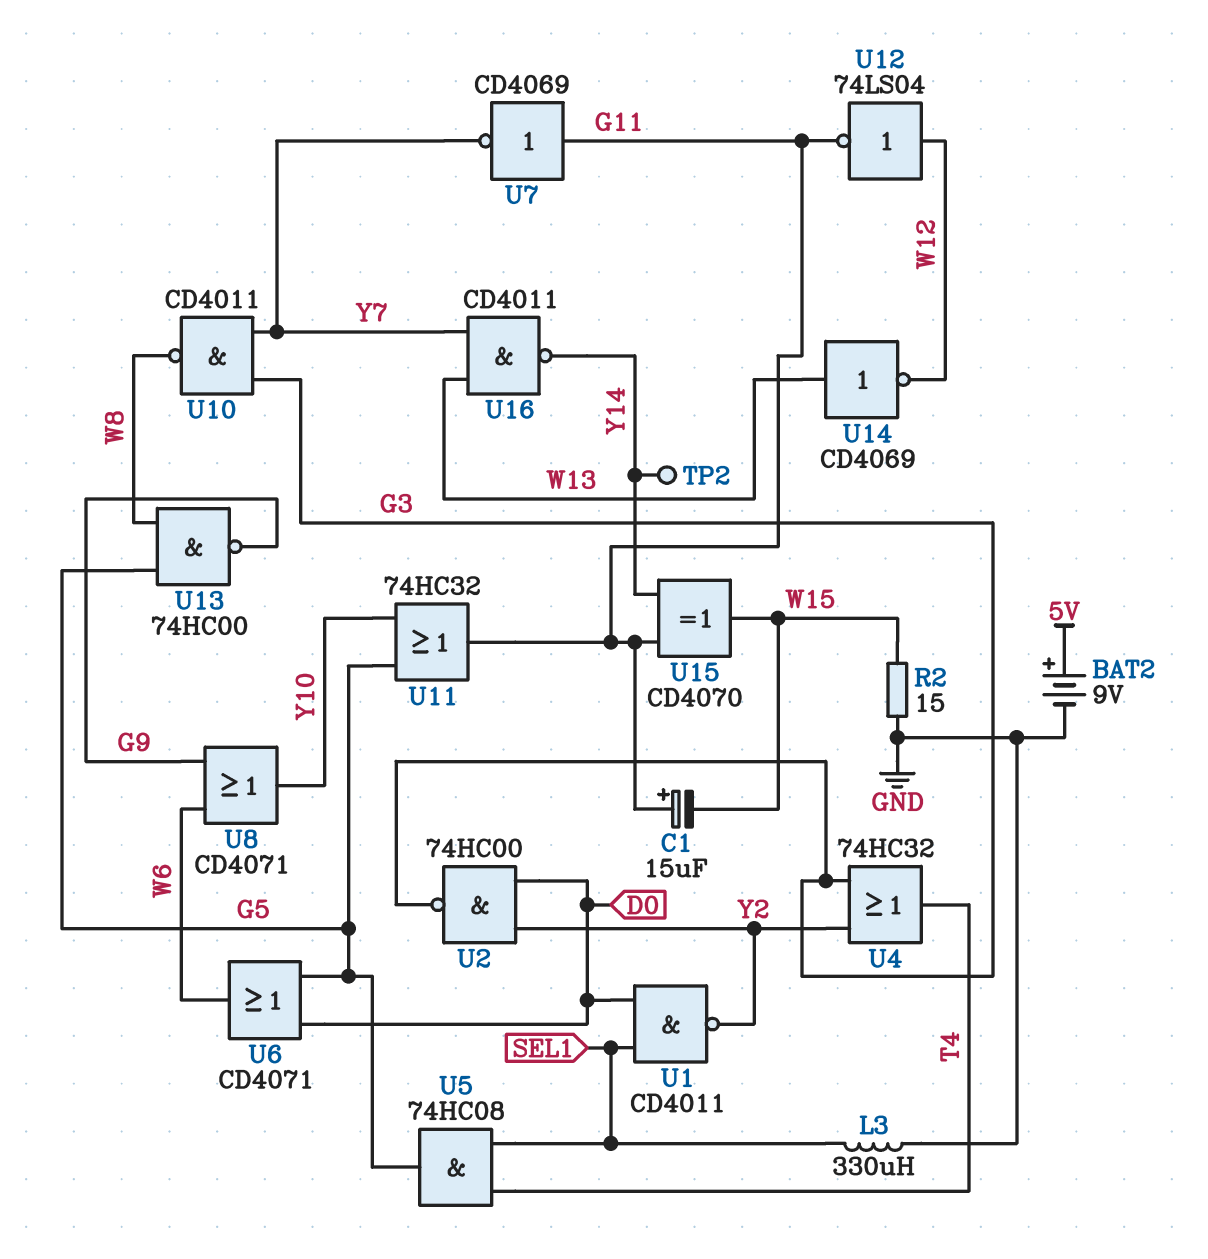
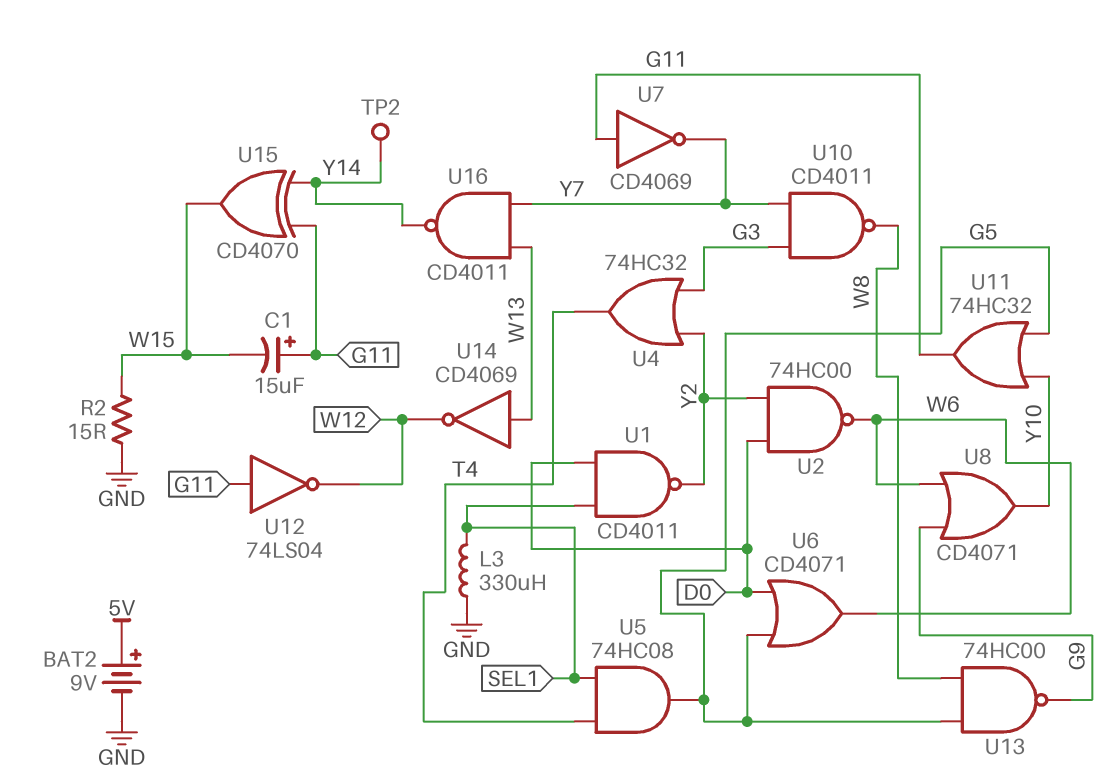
U2: NAND 74HC00 (in D0, in Y2, out G3) -> NAND 74HC00 (in D0, in Y2, out W6)
U12: NOT 74LS04 (in W12, out G11) -> NOT 74LS04 (in G11, out W12)

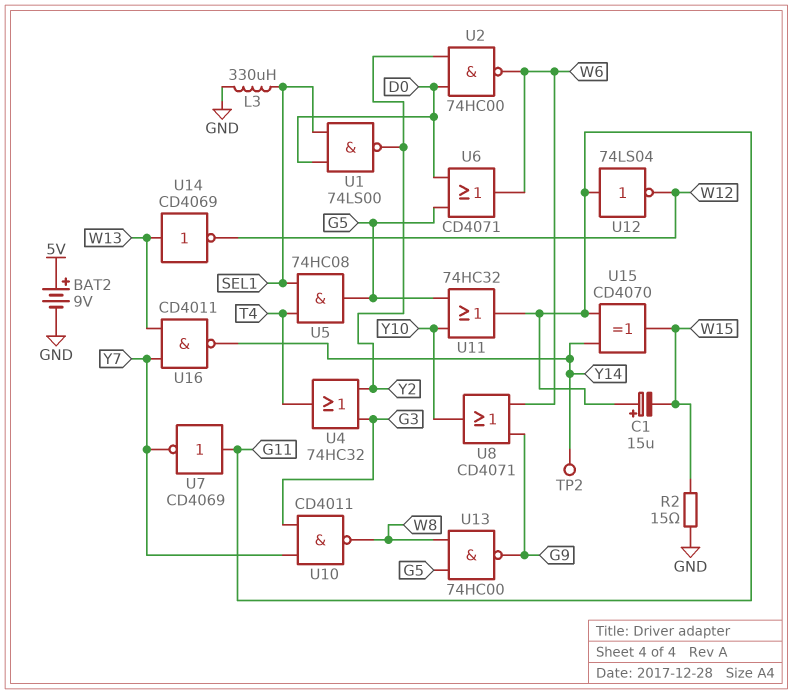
U1: NAND CD4011 (in D0, in SEL1, out Y2) -> NAND 74LS00 (in D0, in SEL1, out Y2)

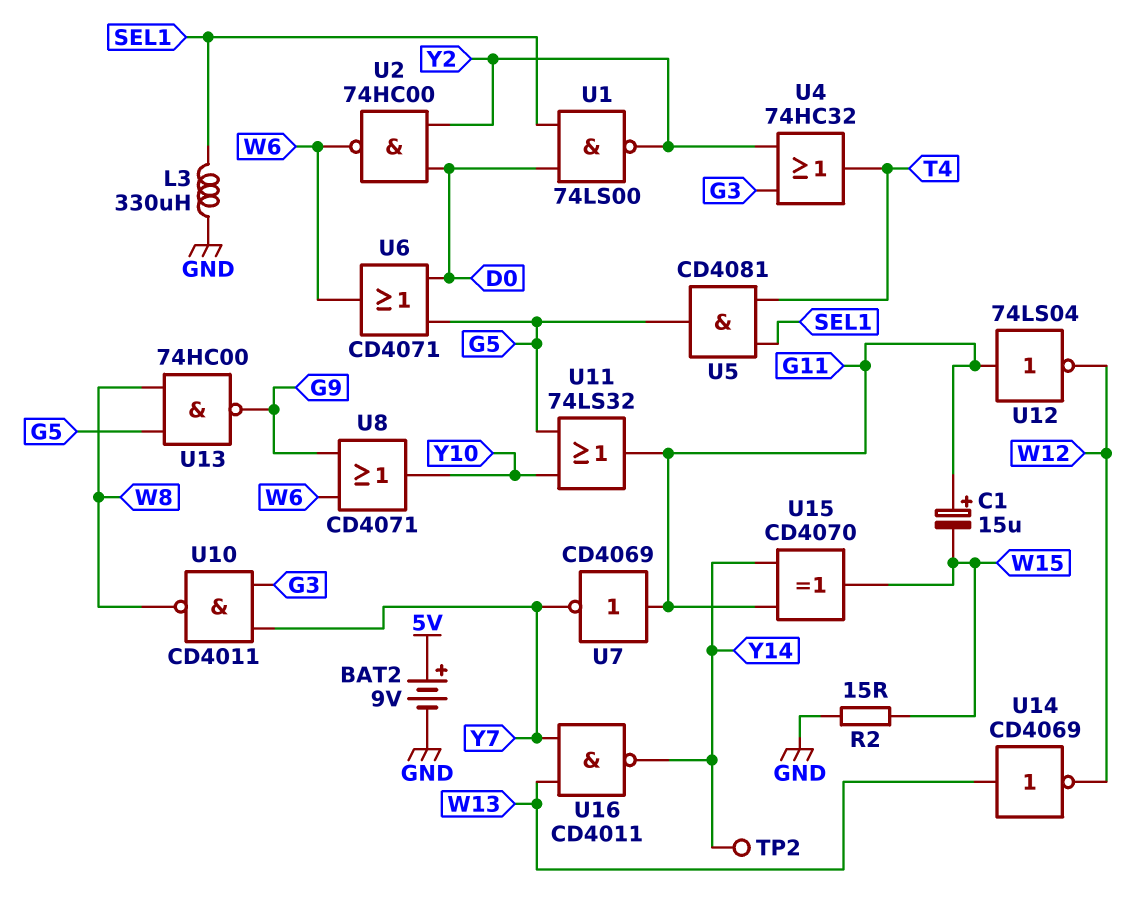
U5: AND 74HC08 (in SEL1, in T4, out G5) -> AND CD4081 (in SEL1, in T4, out G5)
U11: OR 74HC32 (in G5, in Y10, out G11) -> OR 74LS32 (in G5, in Y10, out G11)

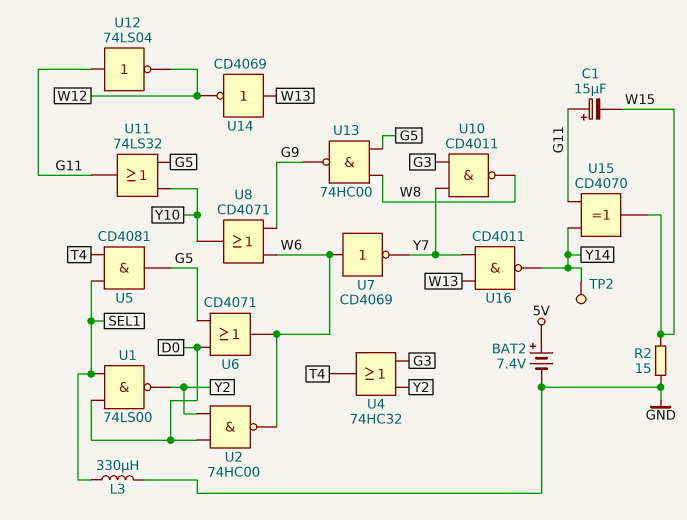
BAT2: 9V (plus 5V, minus GND) -> 7.4V (plus 5V, minus GND)
U7: NOT CD4069 (in G11, out Y7) -> NOT CD4069 (in W6, out Y7)

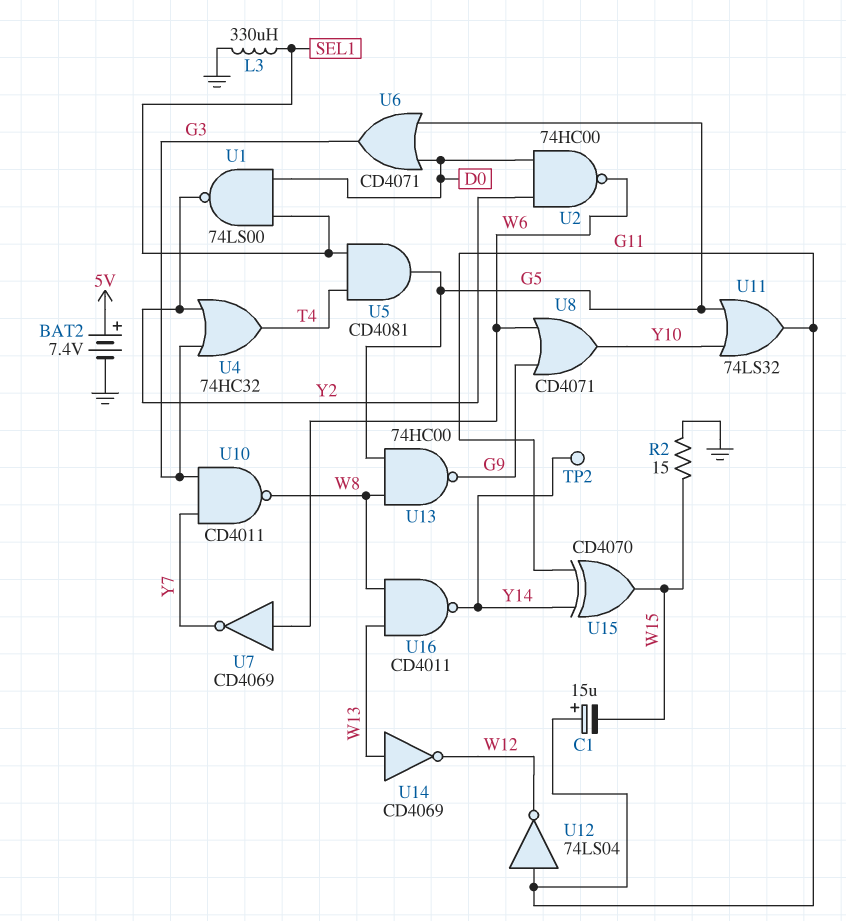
U6: OR CD4071 (in D0, in G5, out W6) -> OR CD4071 (in D0, in G5, out G3)
U16: NAND CD4011 (in W13, in Y7, out Y14) -> NAND CD4011 (in W8, in W13, out Y14)

